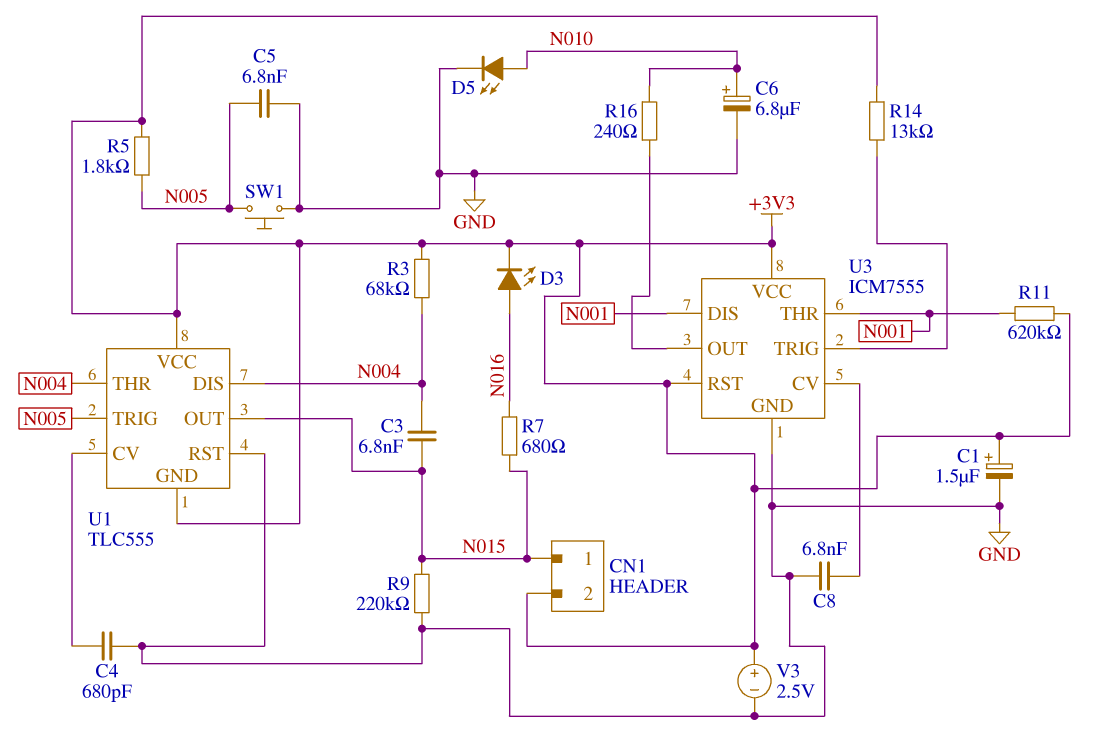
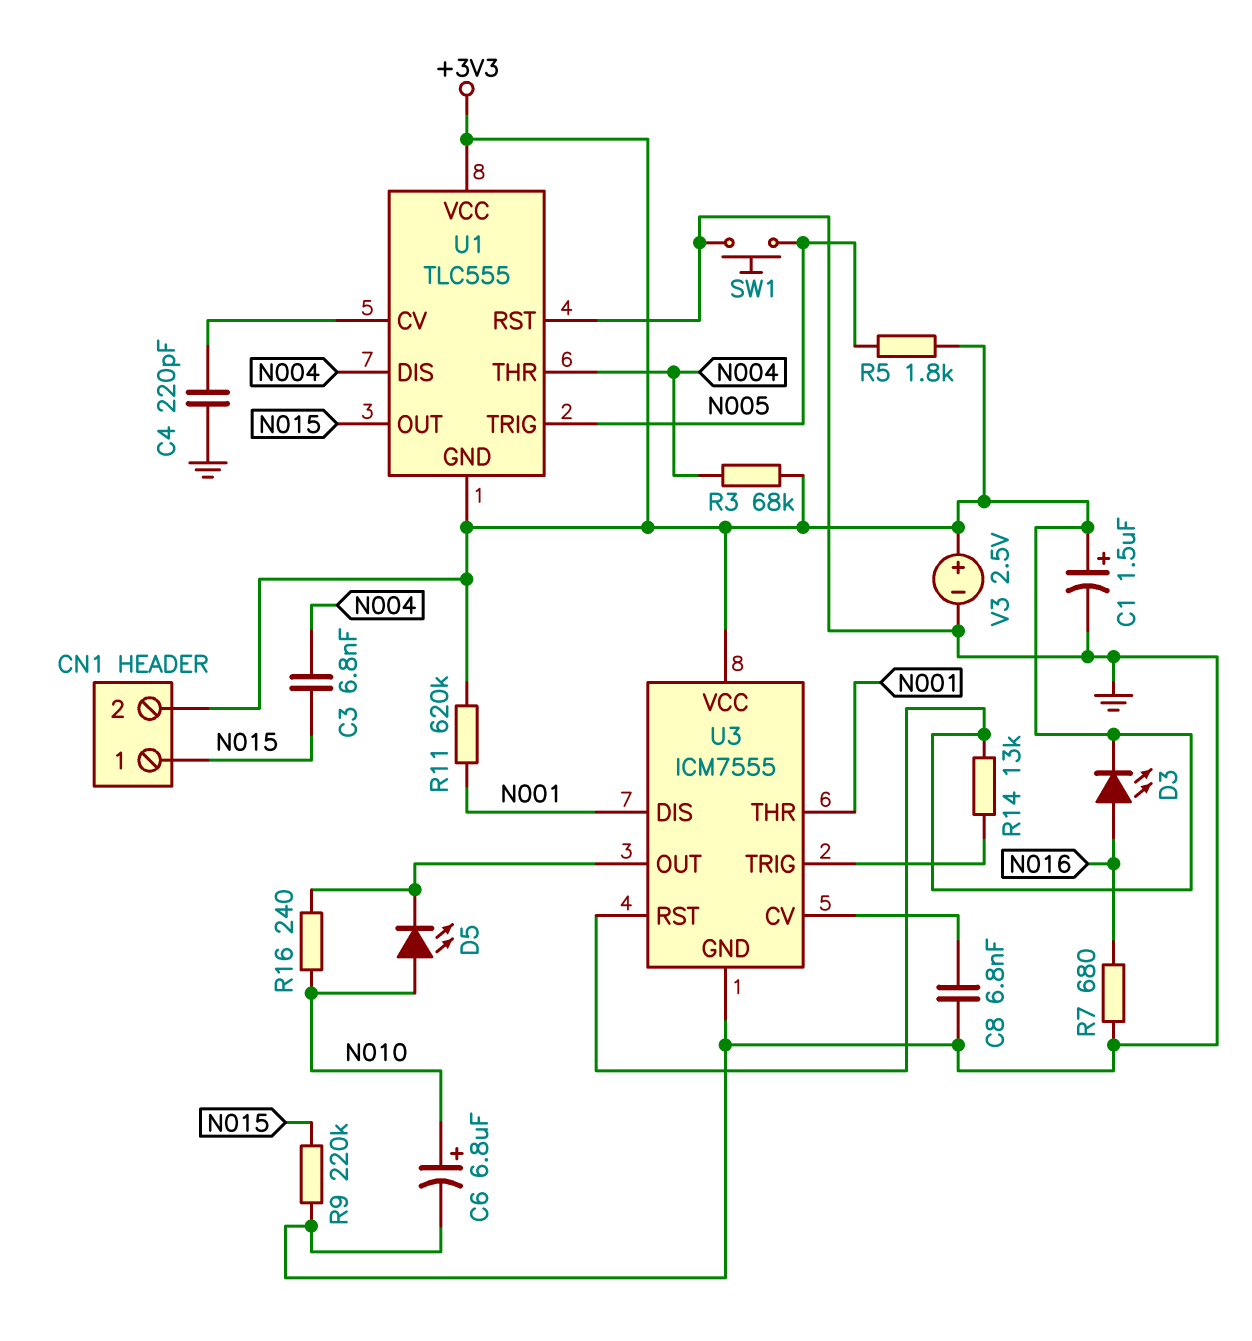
C4: 680pF (GND, U1/CV) -> 220pF (GND, U1/CV)
C5: 6.8nF (GND, N005) -> none
D5: LED (A N010, K GND) -> LED (A N010, K U3/OUT)
R7: 680 (N015, N016) -> 680 (GND, N016)

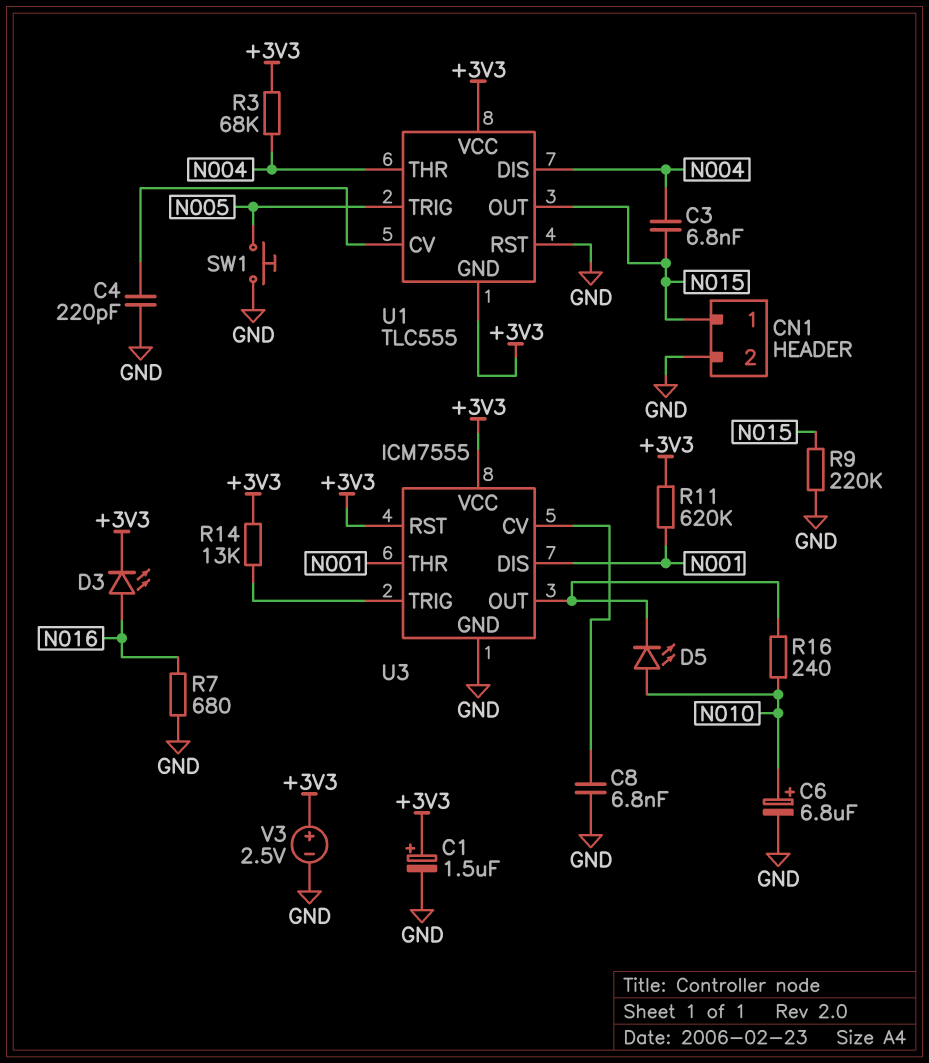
CN1 pin 2: +3V3 -> GND
R5: 1.8k (+3V3, N005) -> none

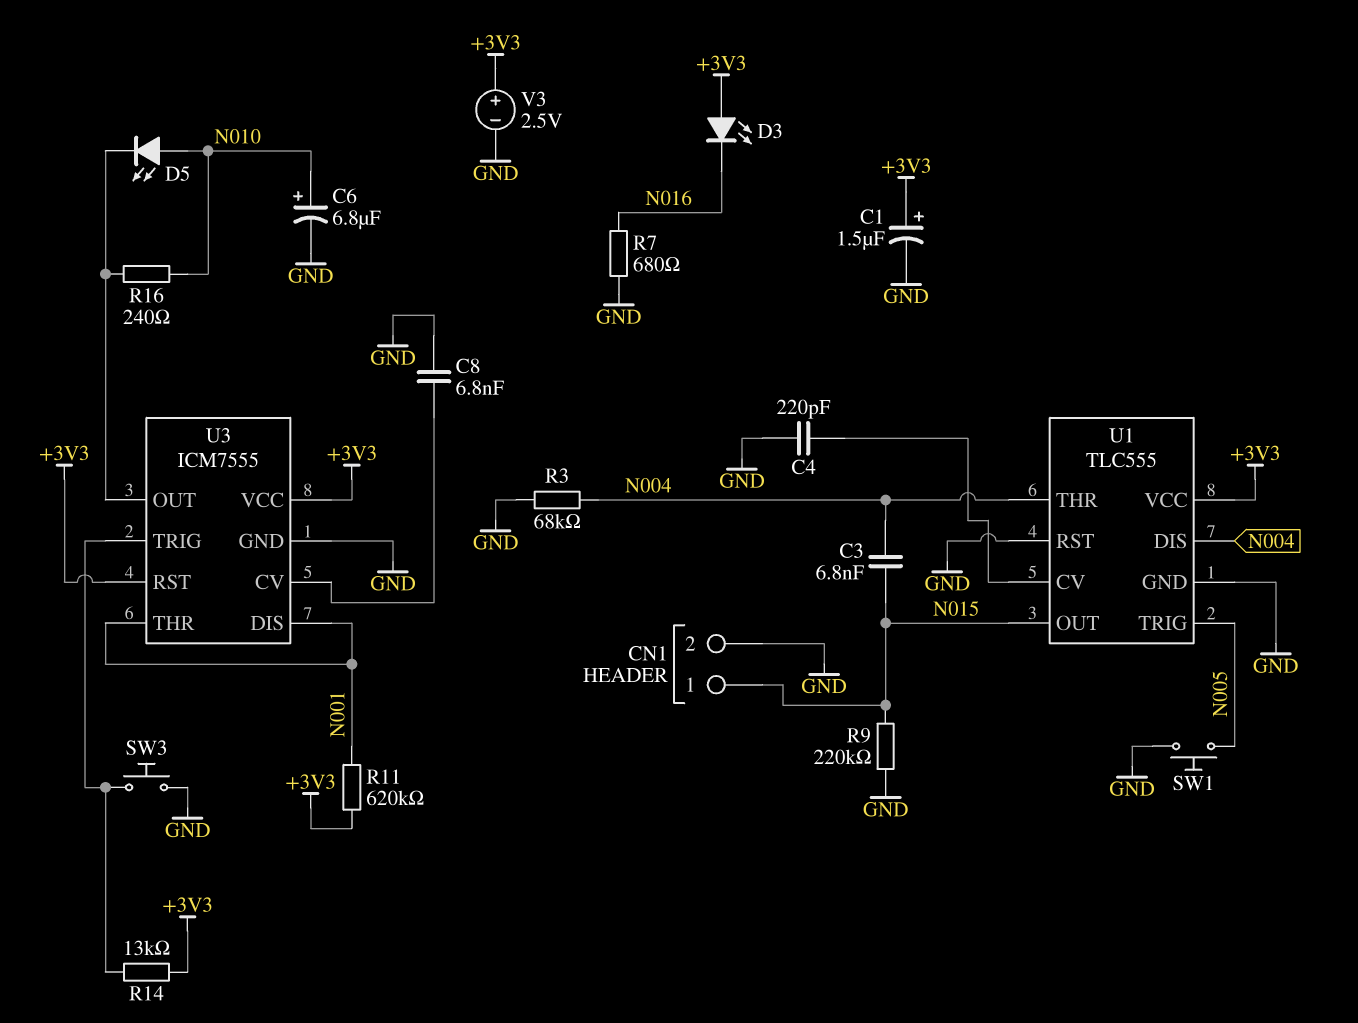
D3: LED (A N016, K +3V3) -> LED (A +3V3, K N016)
R3: 68k (+3V3, N004) -> 68k (GND, N004)
SW3: none -> button (GND, U3/TRIG)
U1 pin GND: +3V3 -> GND

